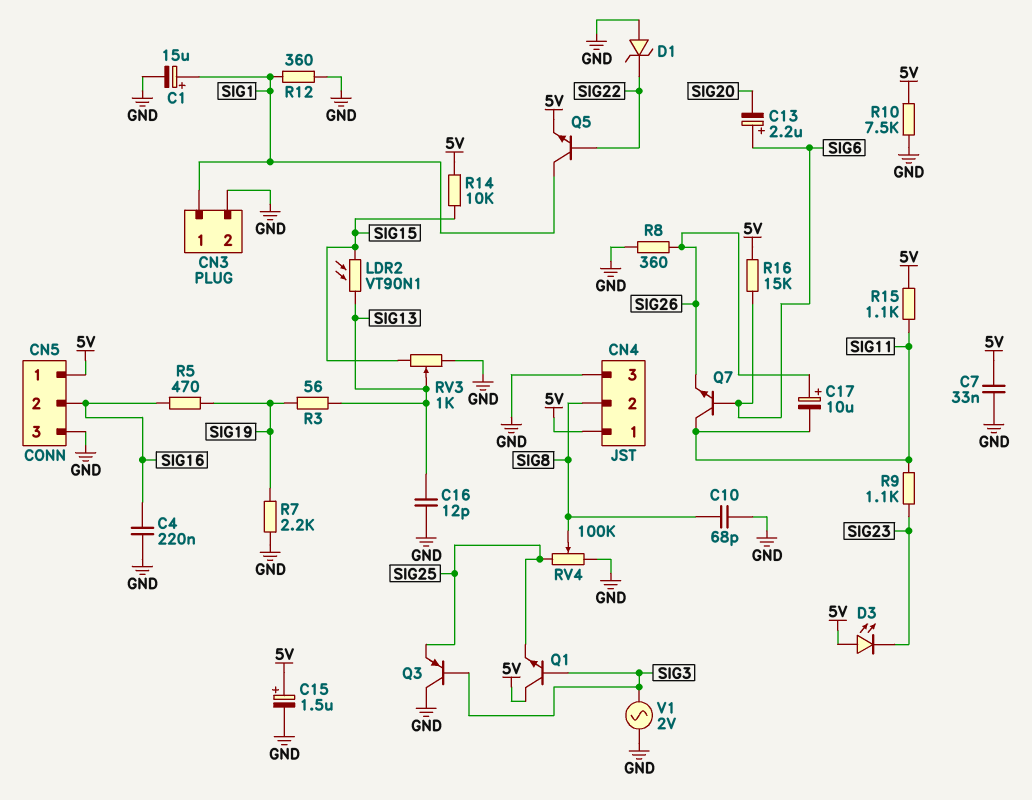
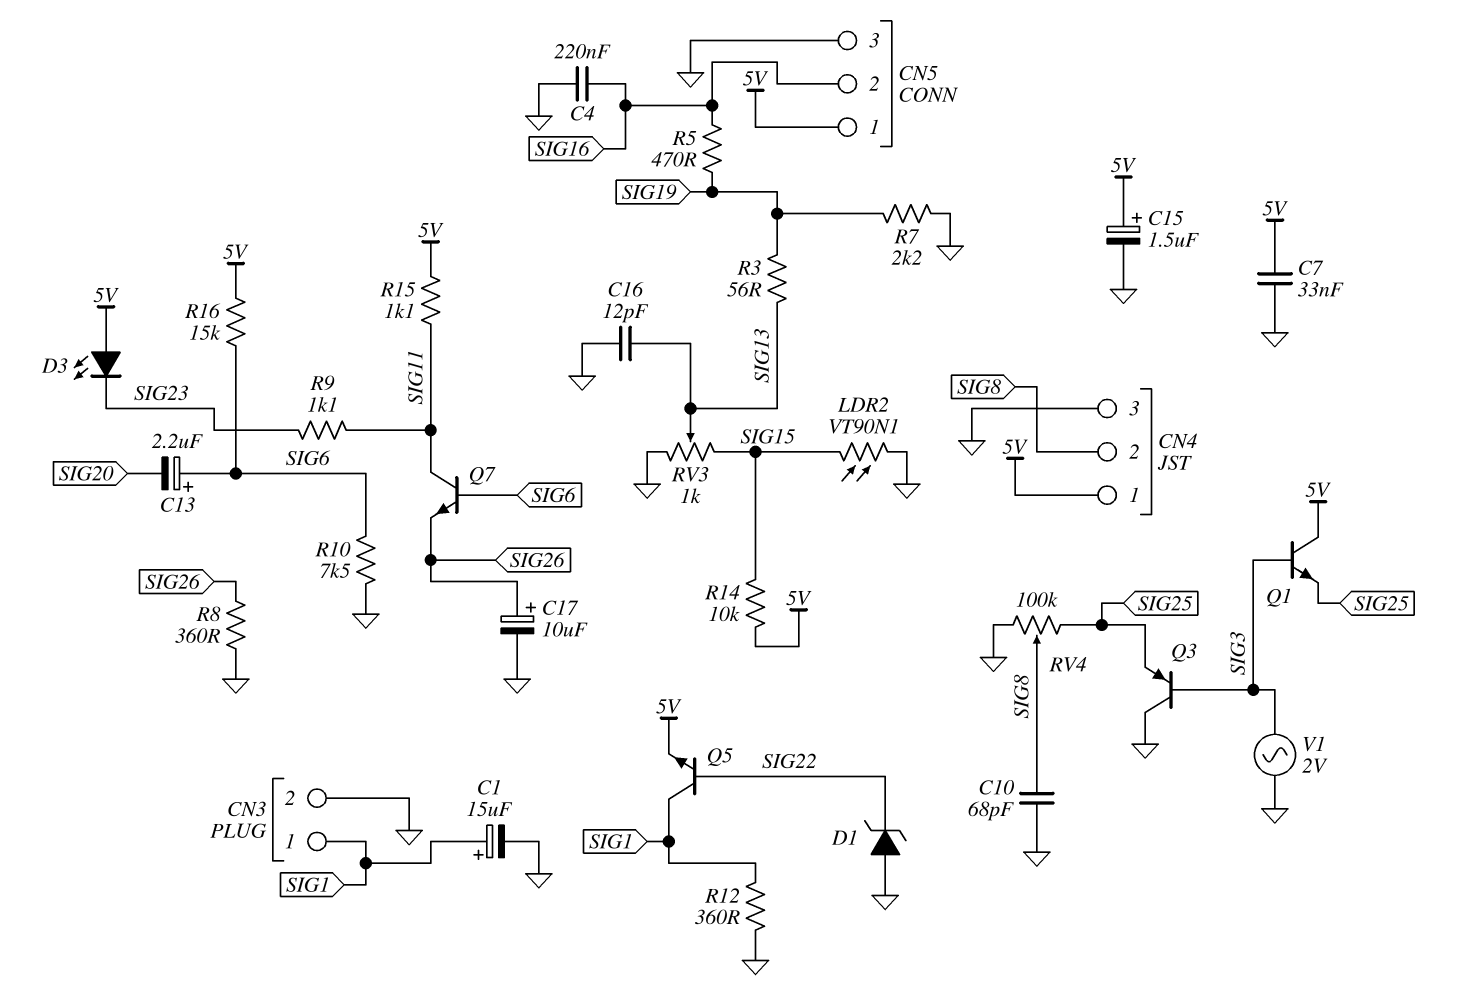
C17: 10uF (plus SIG26, minus SIG11) -> 10uF (plus SIG26, minus GND)
LDR2: VT90N1 (SIG13, SIG15) -> VT90N1 (GND, SIG15)
R10: 7.5k (5V, GND) -> 7.5k (GND, SIG6)

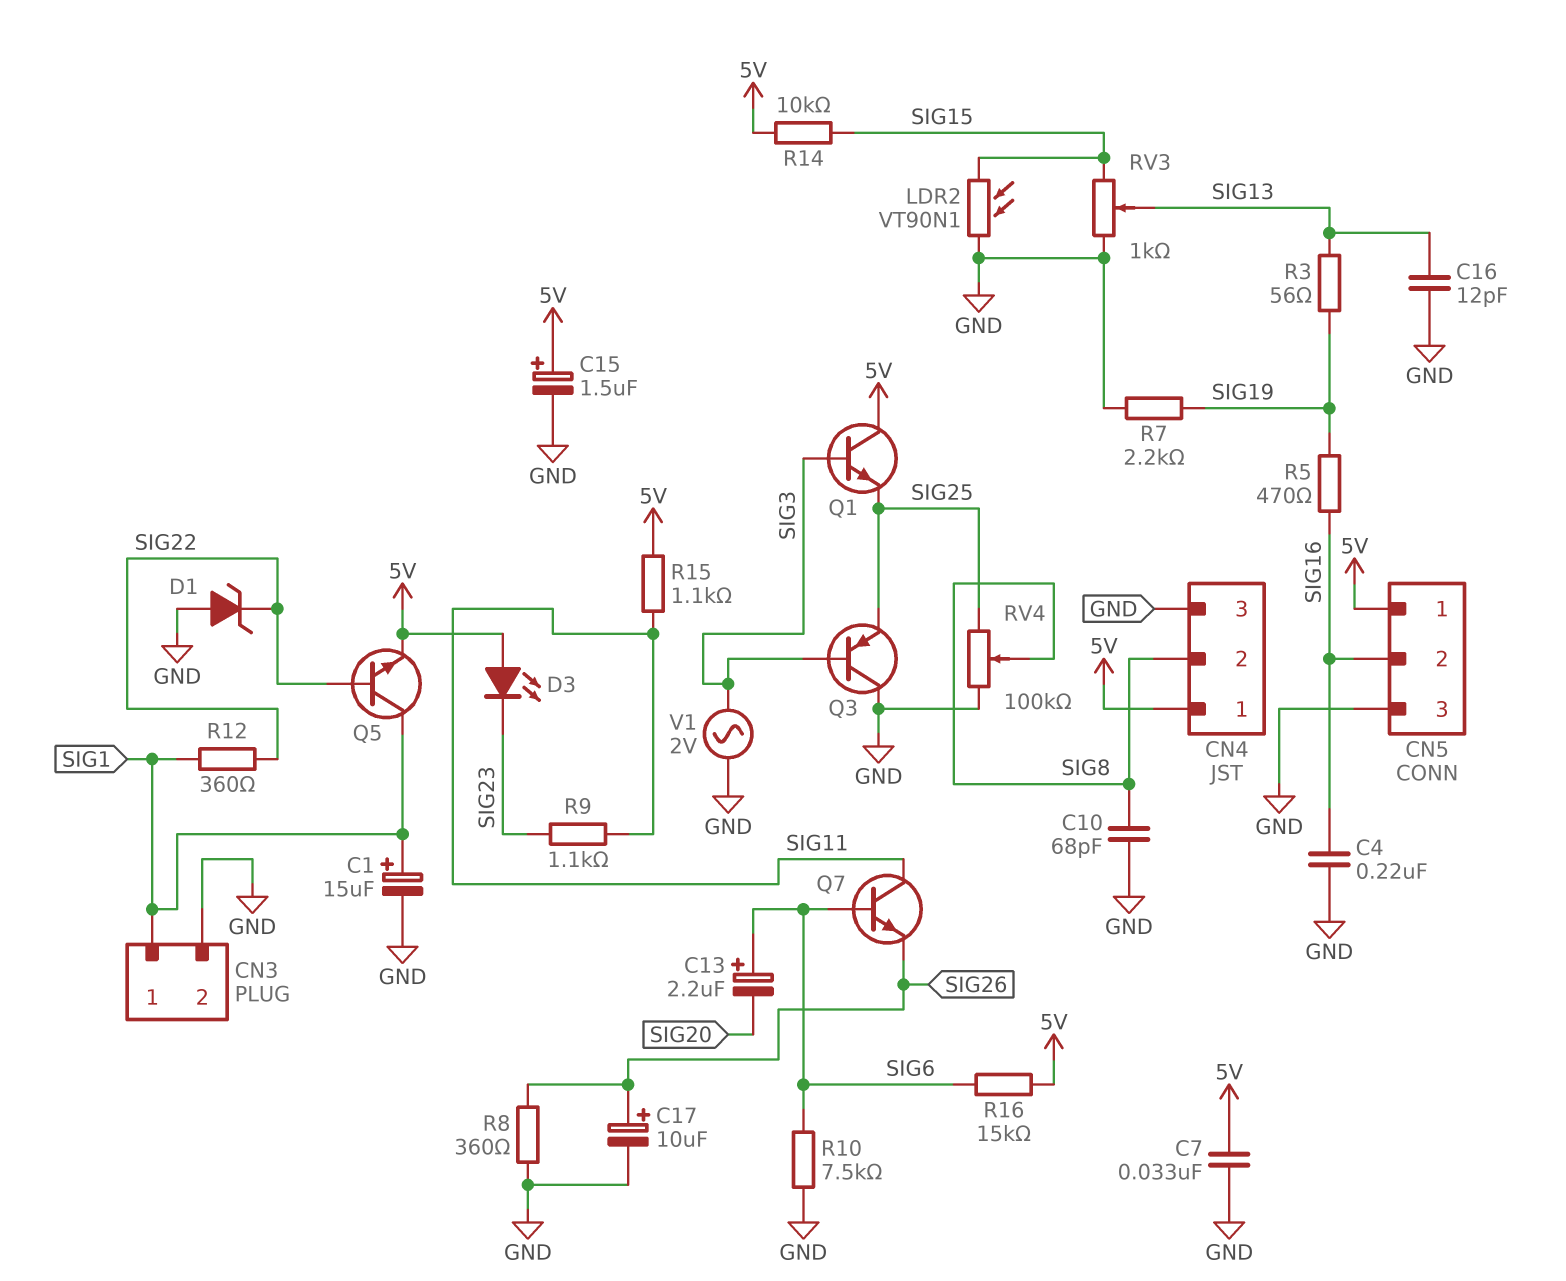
R12: 360 (GND, SIG1) -> 360 (SIG1, SIG22)

